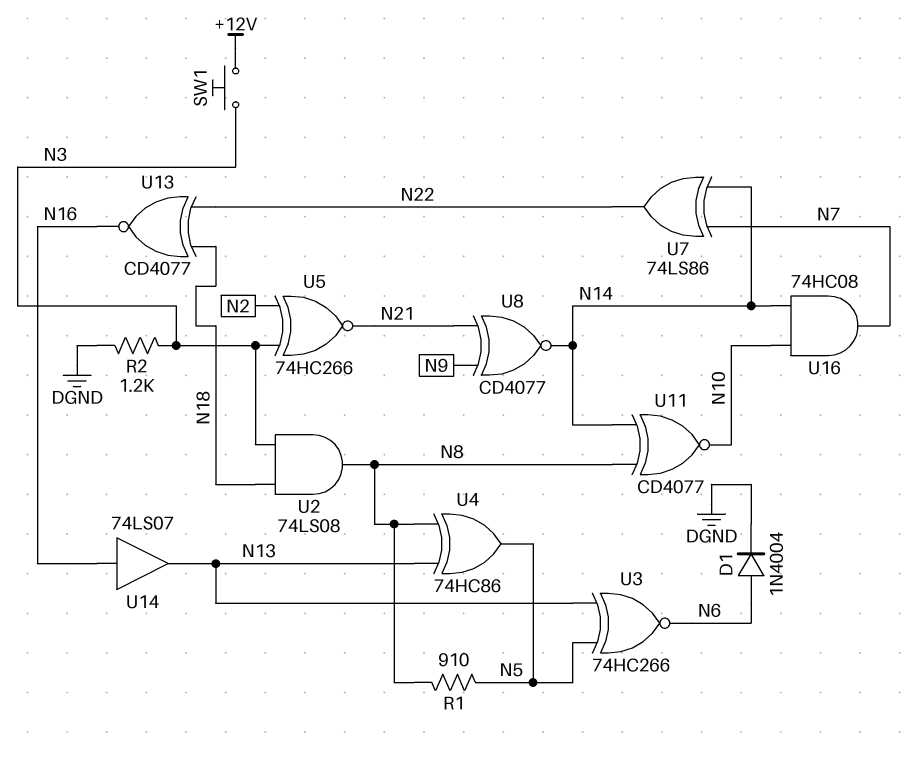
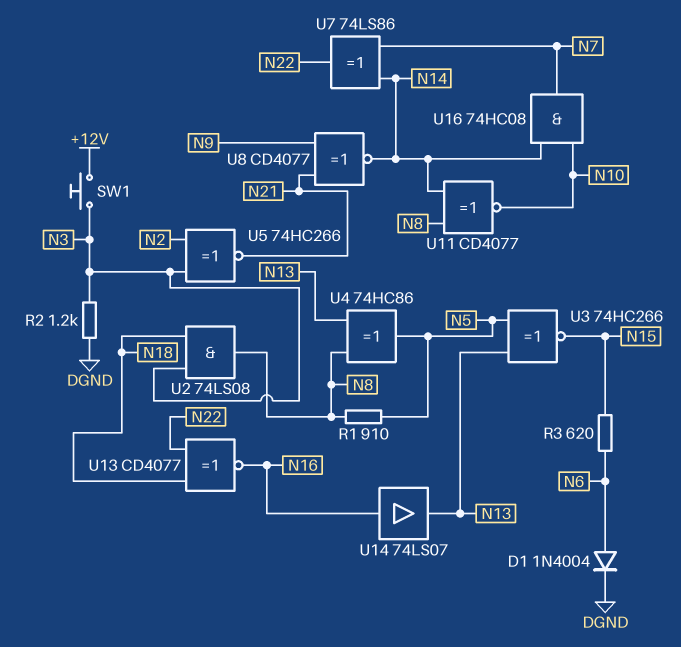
R3: none -> 620 (N6, N15)
U3: XNOR 74HC266 (in N5, in N13, out N6) -> XNOR 74HC266 (in N5, in N13, out N15)

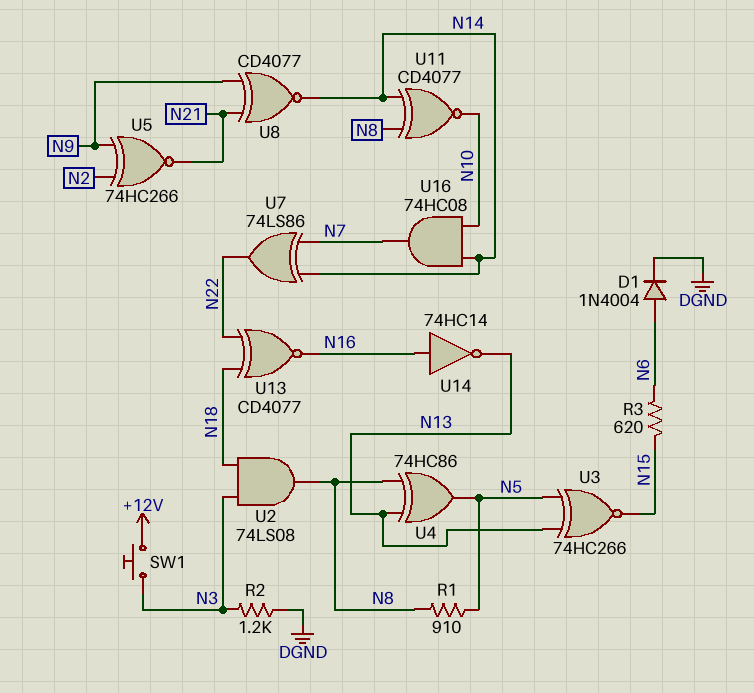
U5: XNOR 74HC266 (in N2, in N3, out N21) -> XNOR 74HC266 (in N2, in N9, out N21)
U14: buffer 74LS07 (in N16, out N13) -> NOT 74HC14 (in N16, out N13)

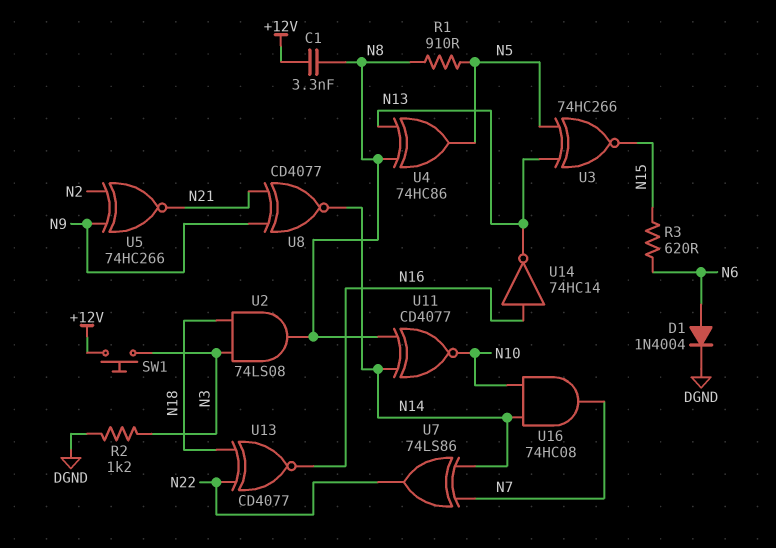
C1: none -> 3.3nF (+12V, N8)

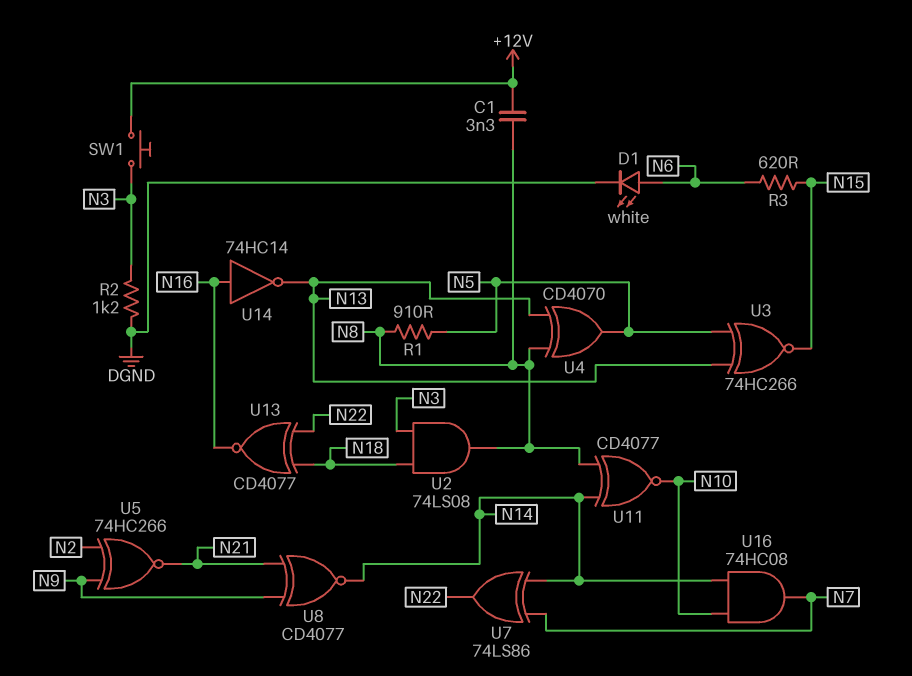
D1: diode 1N4004 (A N6, K DGND) -> LED white (A N6, K DGND)
U4: XOR 74HC86 (in N8, in N13, out N5) -> XOR CD4070 (in N8, in N13, out N5)

